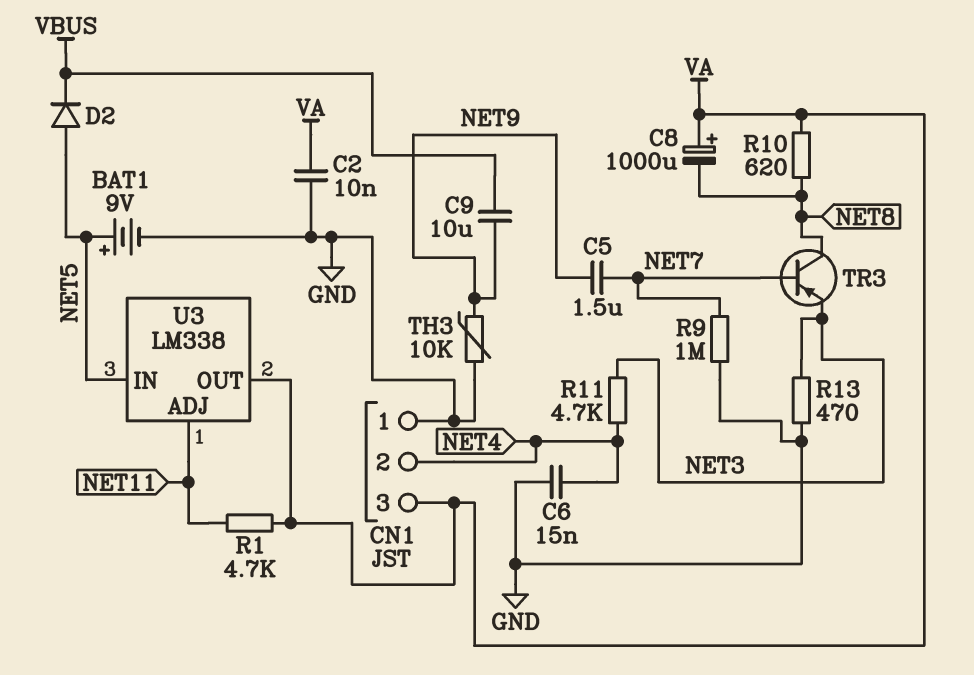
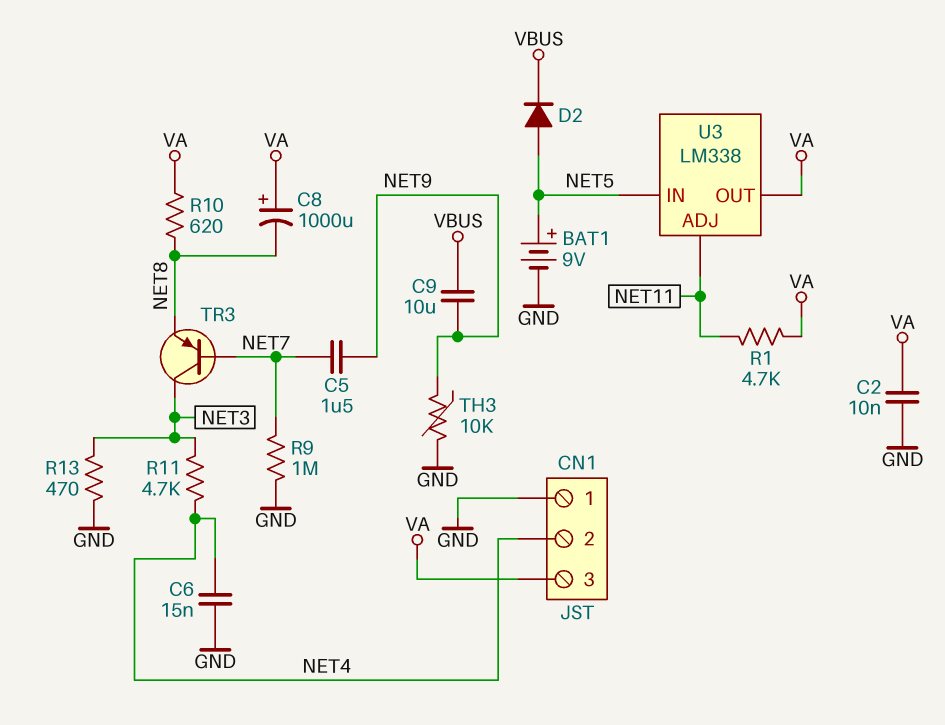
TR3: PNP (B NET7, C NET8, E NET3) -> PNP (B NET7, C NET3, E NET8)

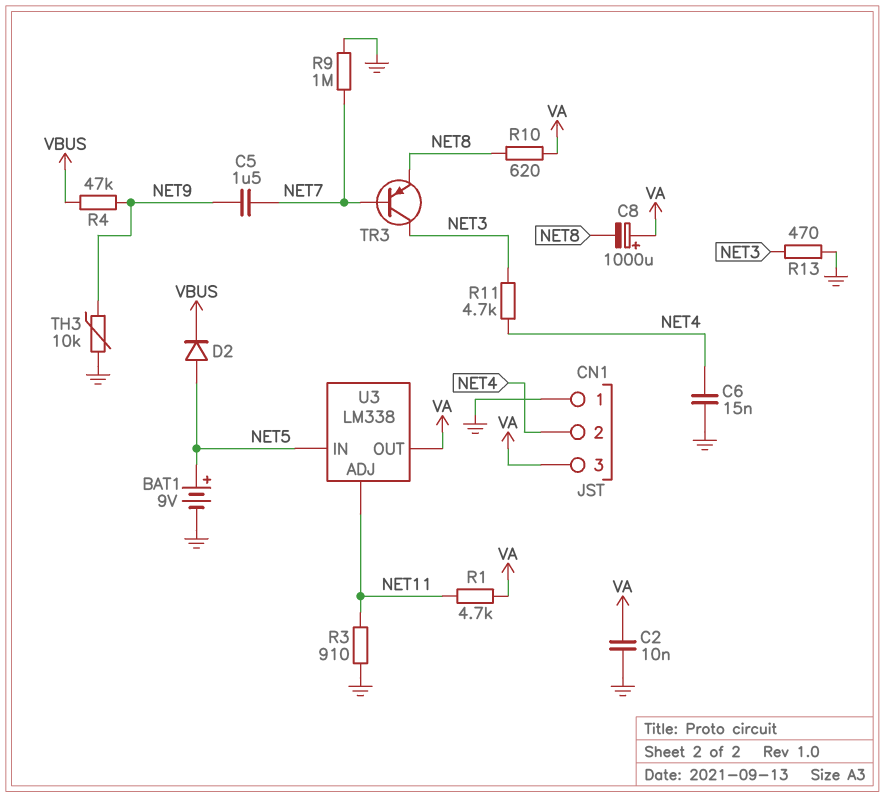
C9: 10uF (NET9, VBUS) -> none
R3: none -> 910 (GND, NET11)
R4: none -> 47k (NET9, VBUS)

